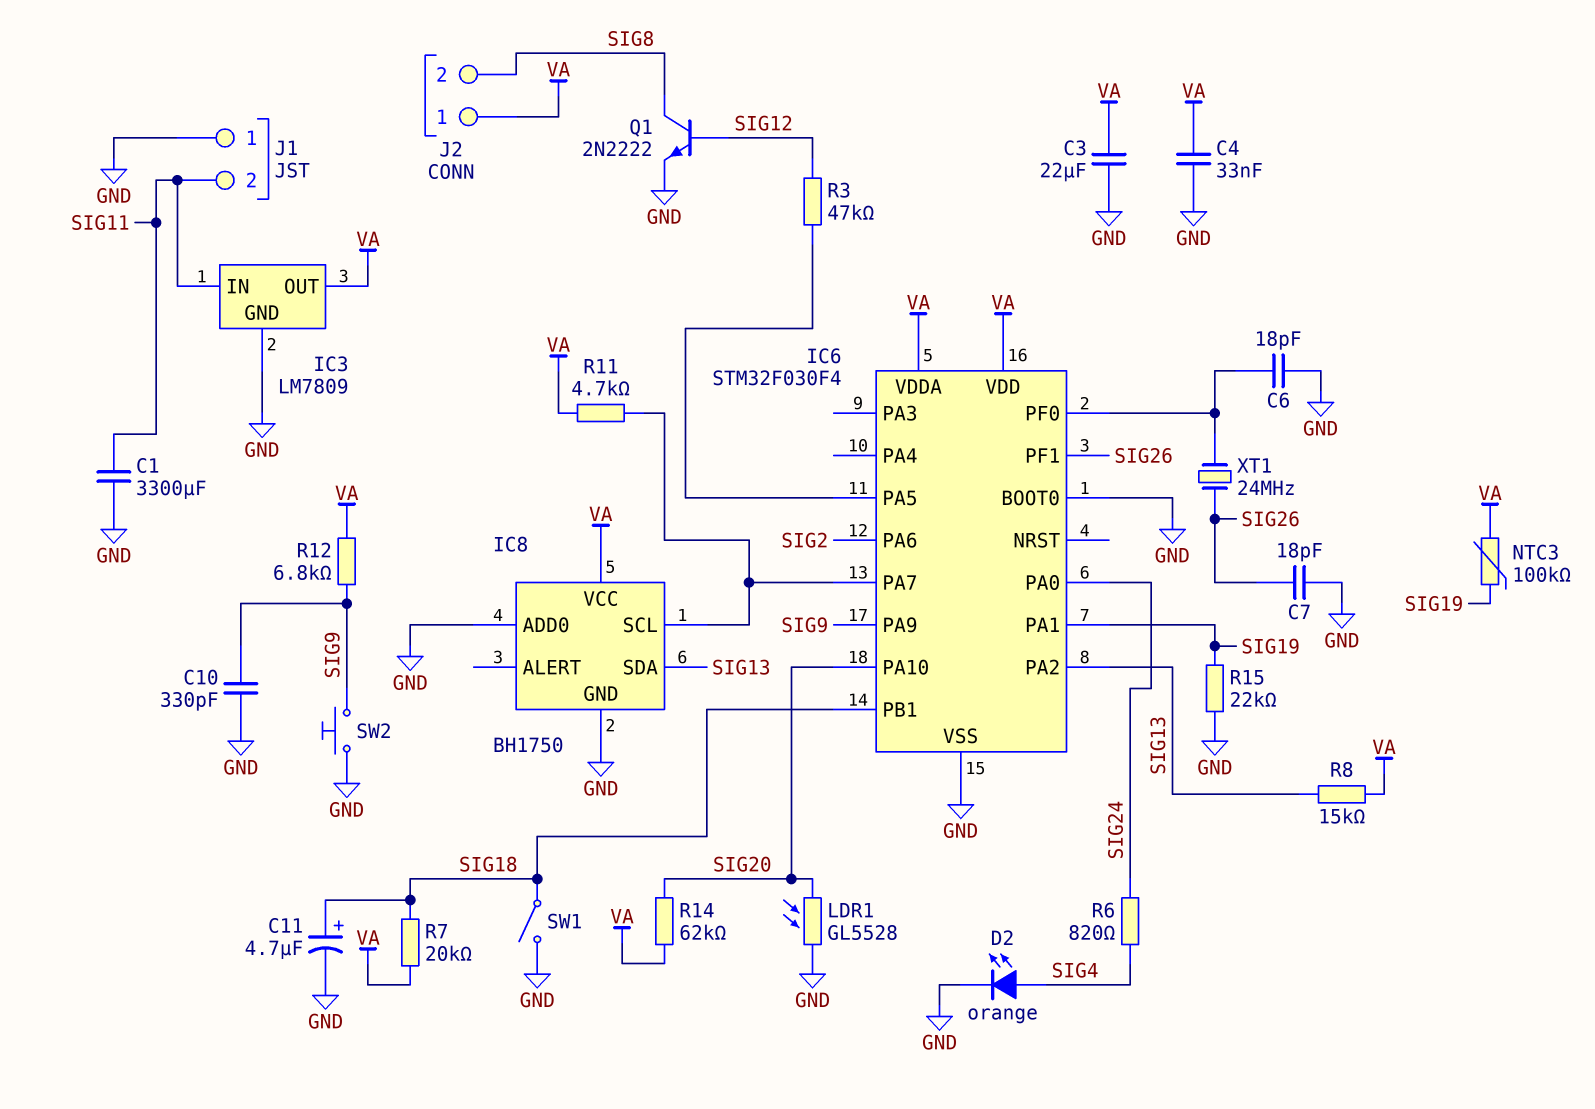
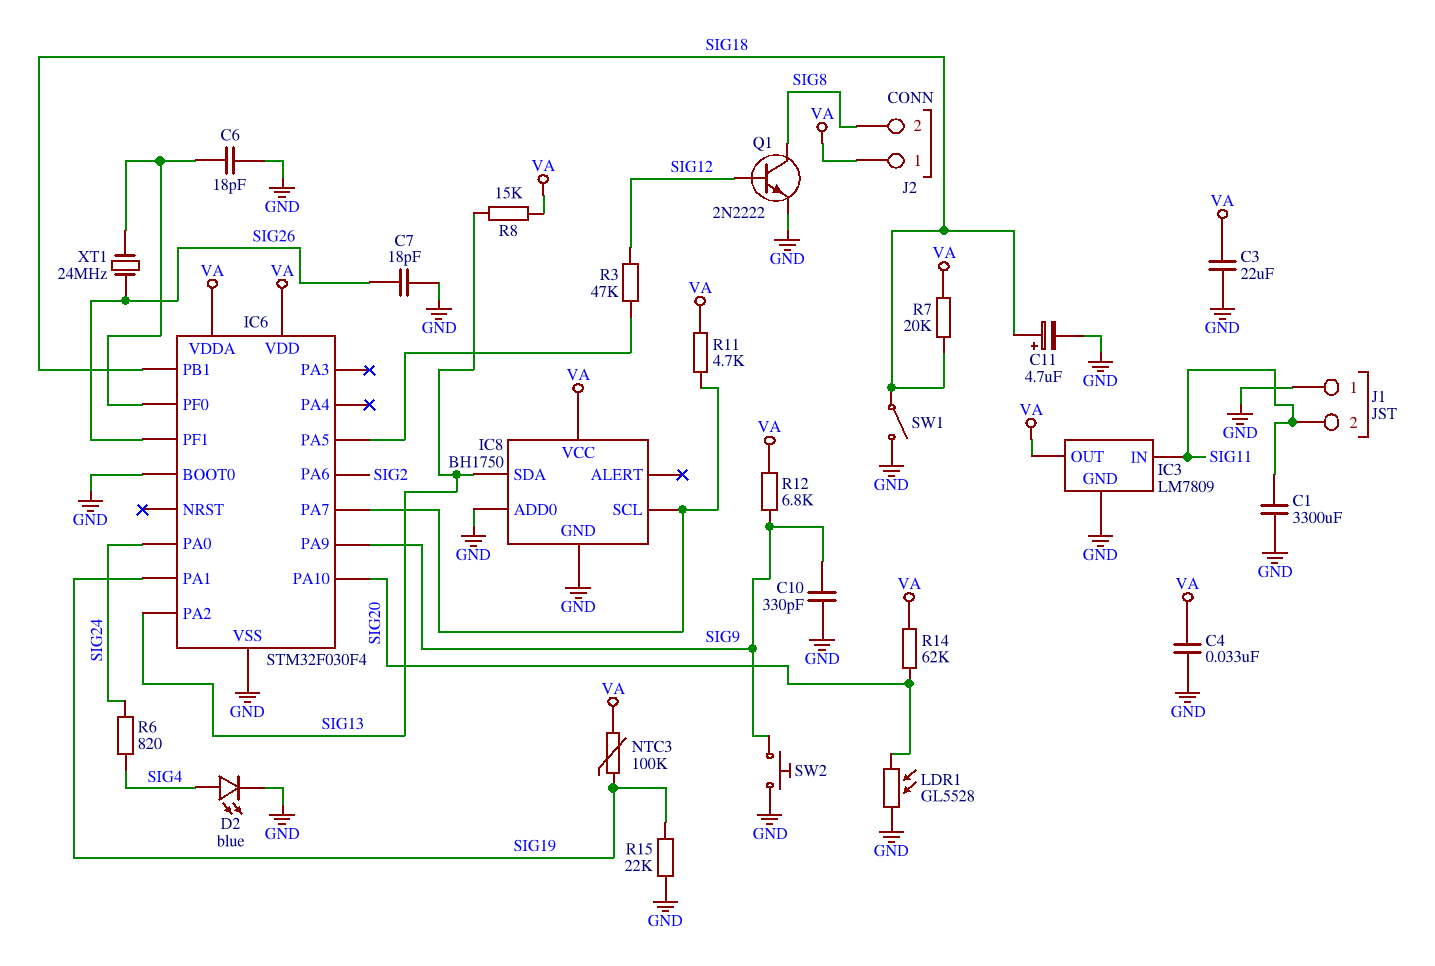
D2: LED orange (A SIG4, K GND) -> LED blue (A SIG4, K GND)

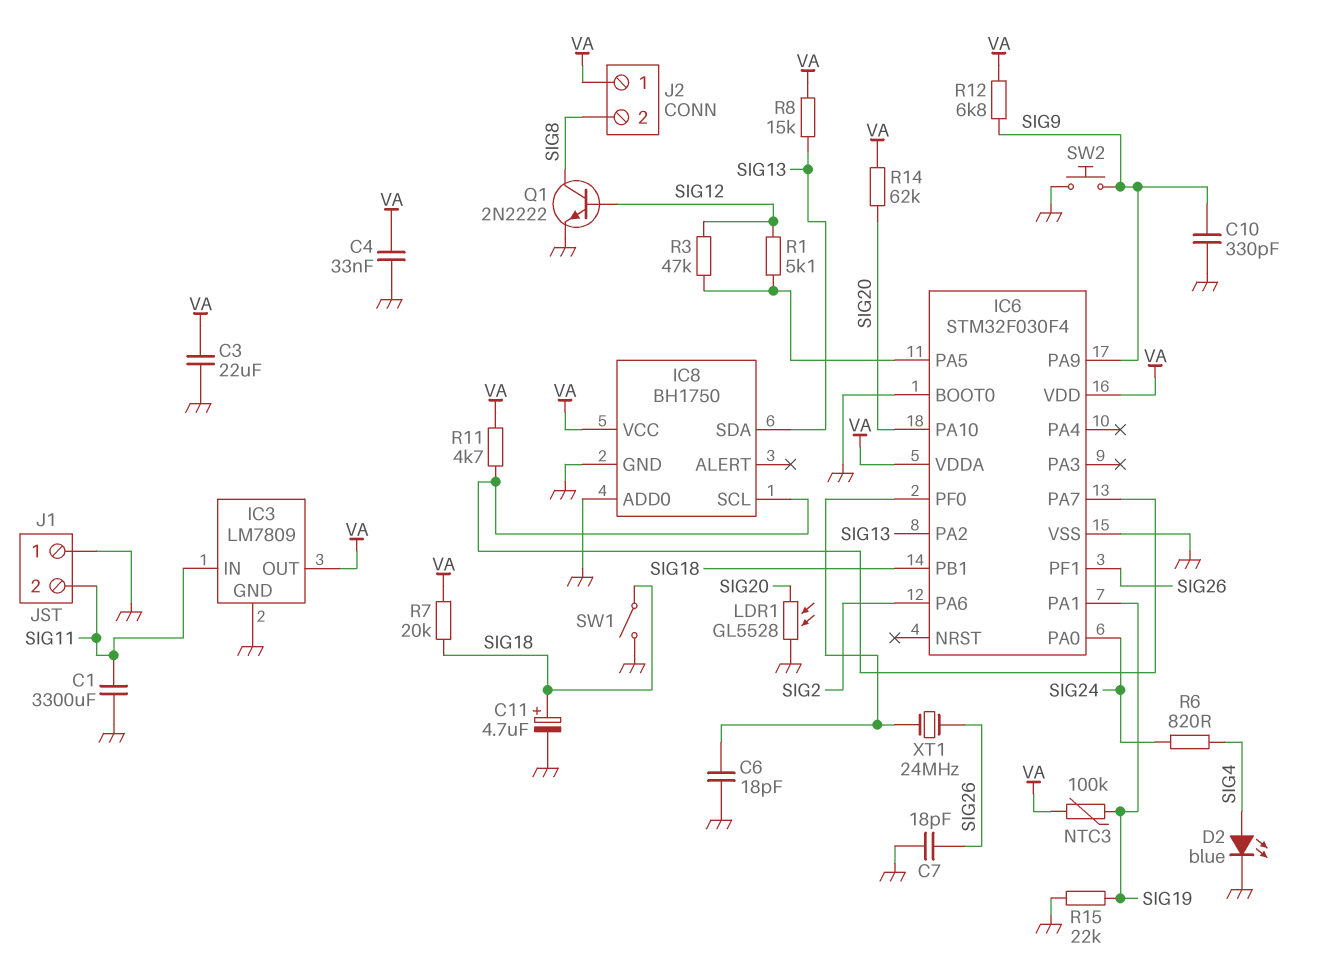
R1: none -> 5.1k (IC6/PA5, SIG12)

